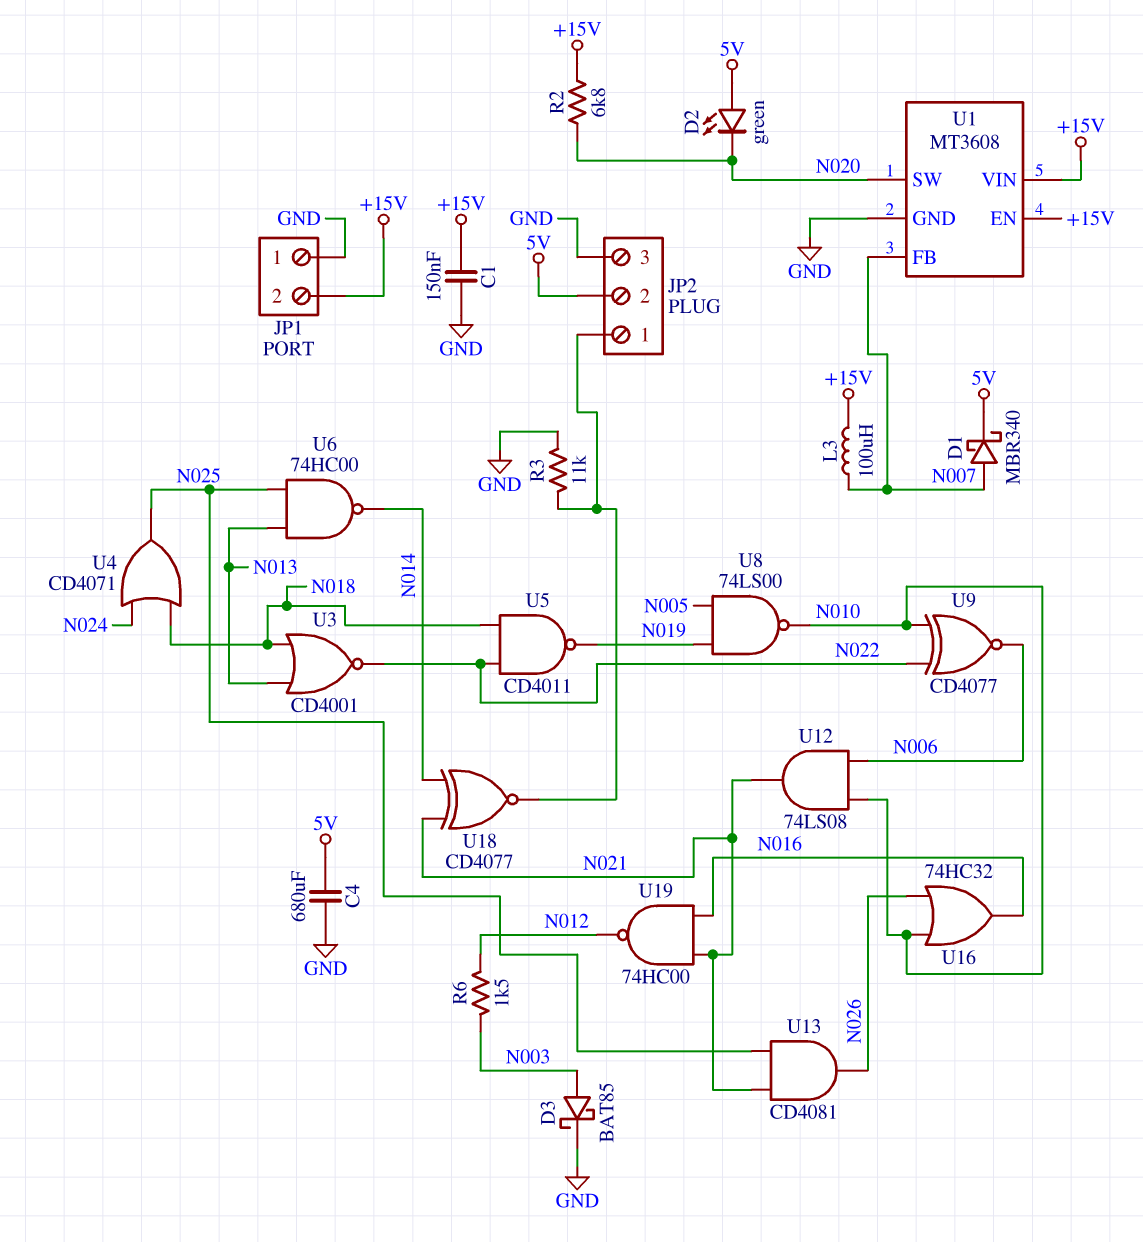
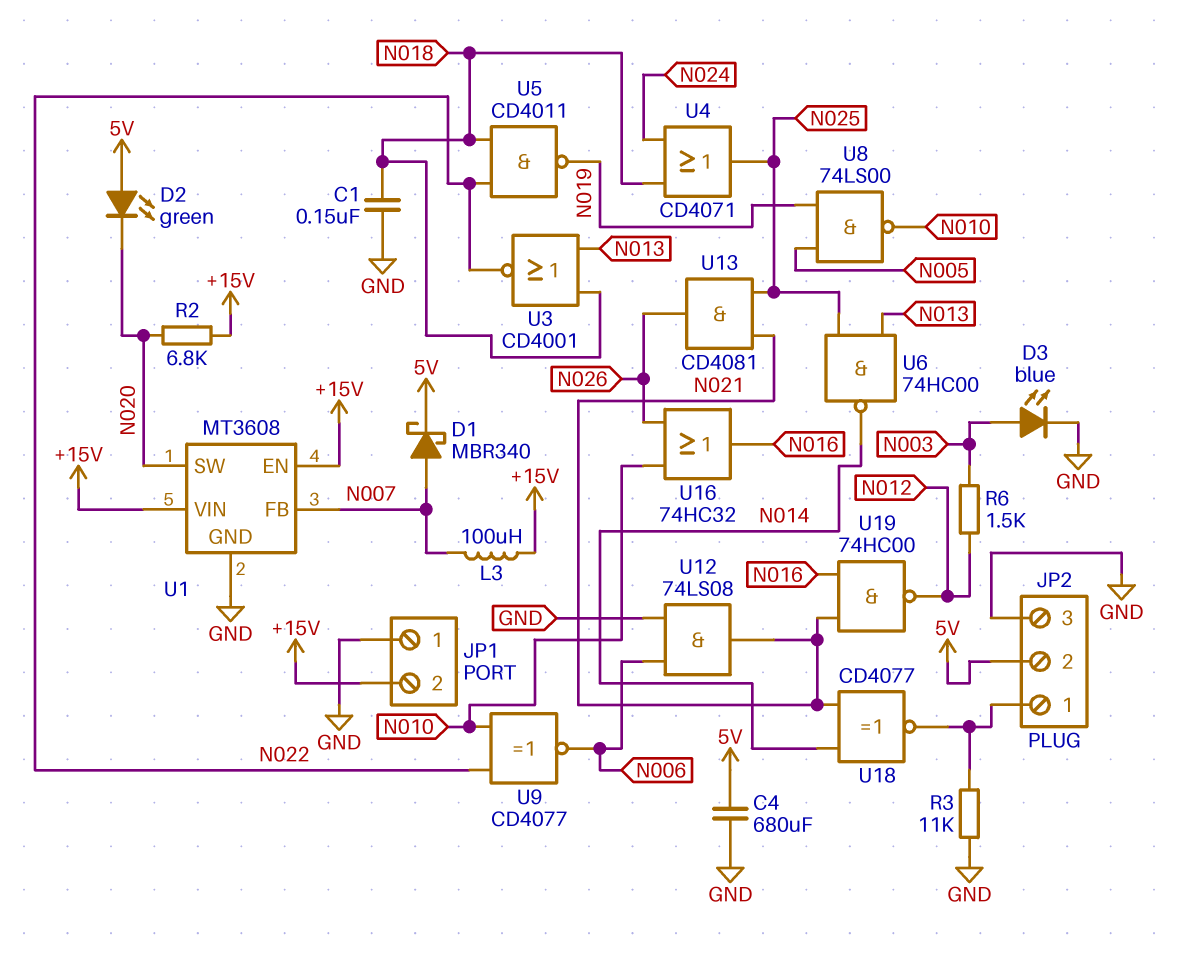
C1: 150nF (+15V, GND) -> 150nF (GND, N018)
D3: schottky BAT85 (A N003, K GND) -> LED blue (A N003, K GND)
U12: AND 74LS08 (in N006, in N010, out N021) -> AND 74LS08 (in GND, in N006, out N021)

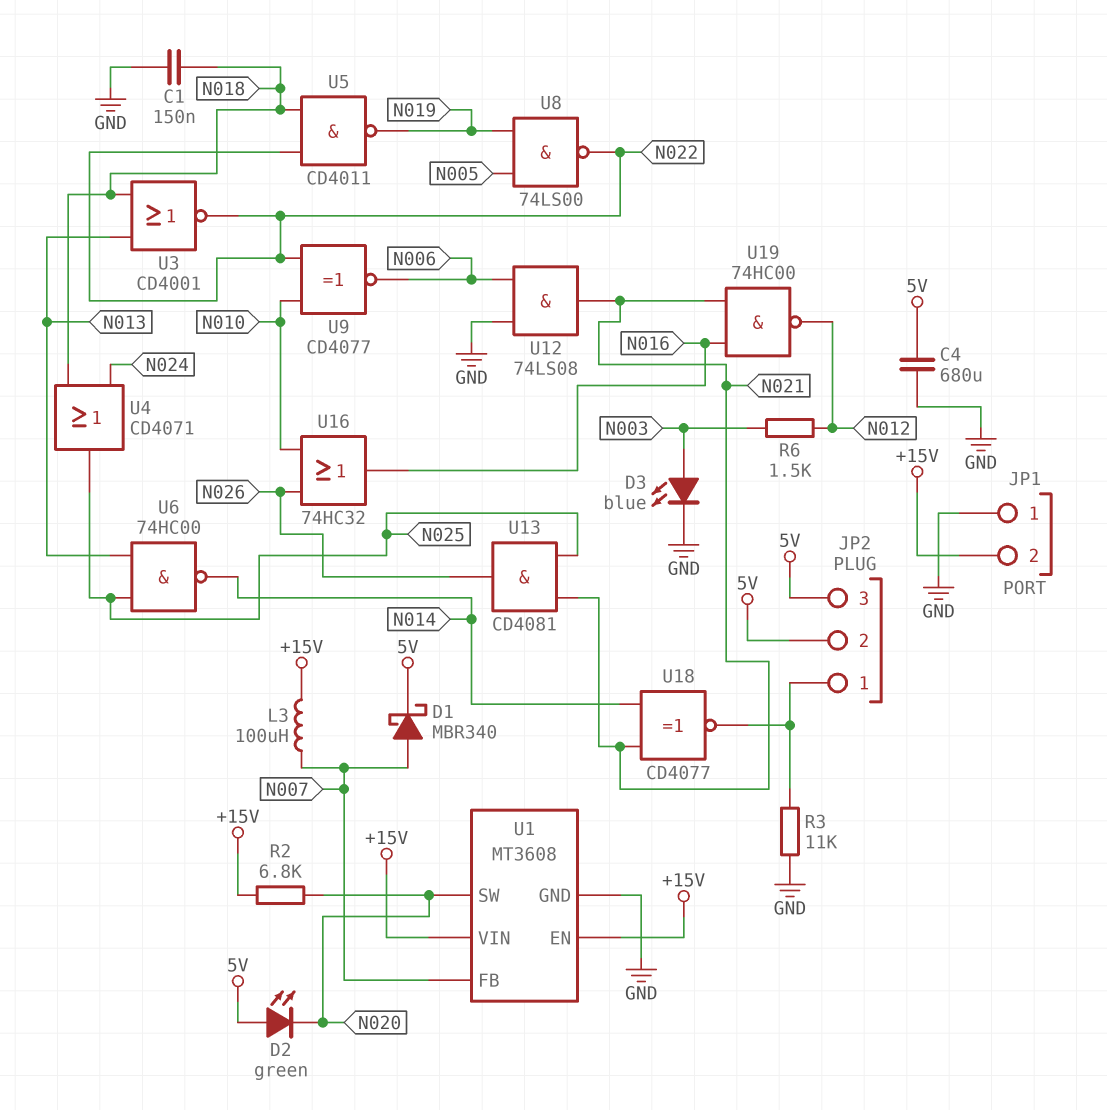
JP2 pin 3: GND -> 5V
U8: NAND 74LS00 (in N005, in N019, out N010) -> NAND 74LS00 (in N005, in N019, out N022)

